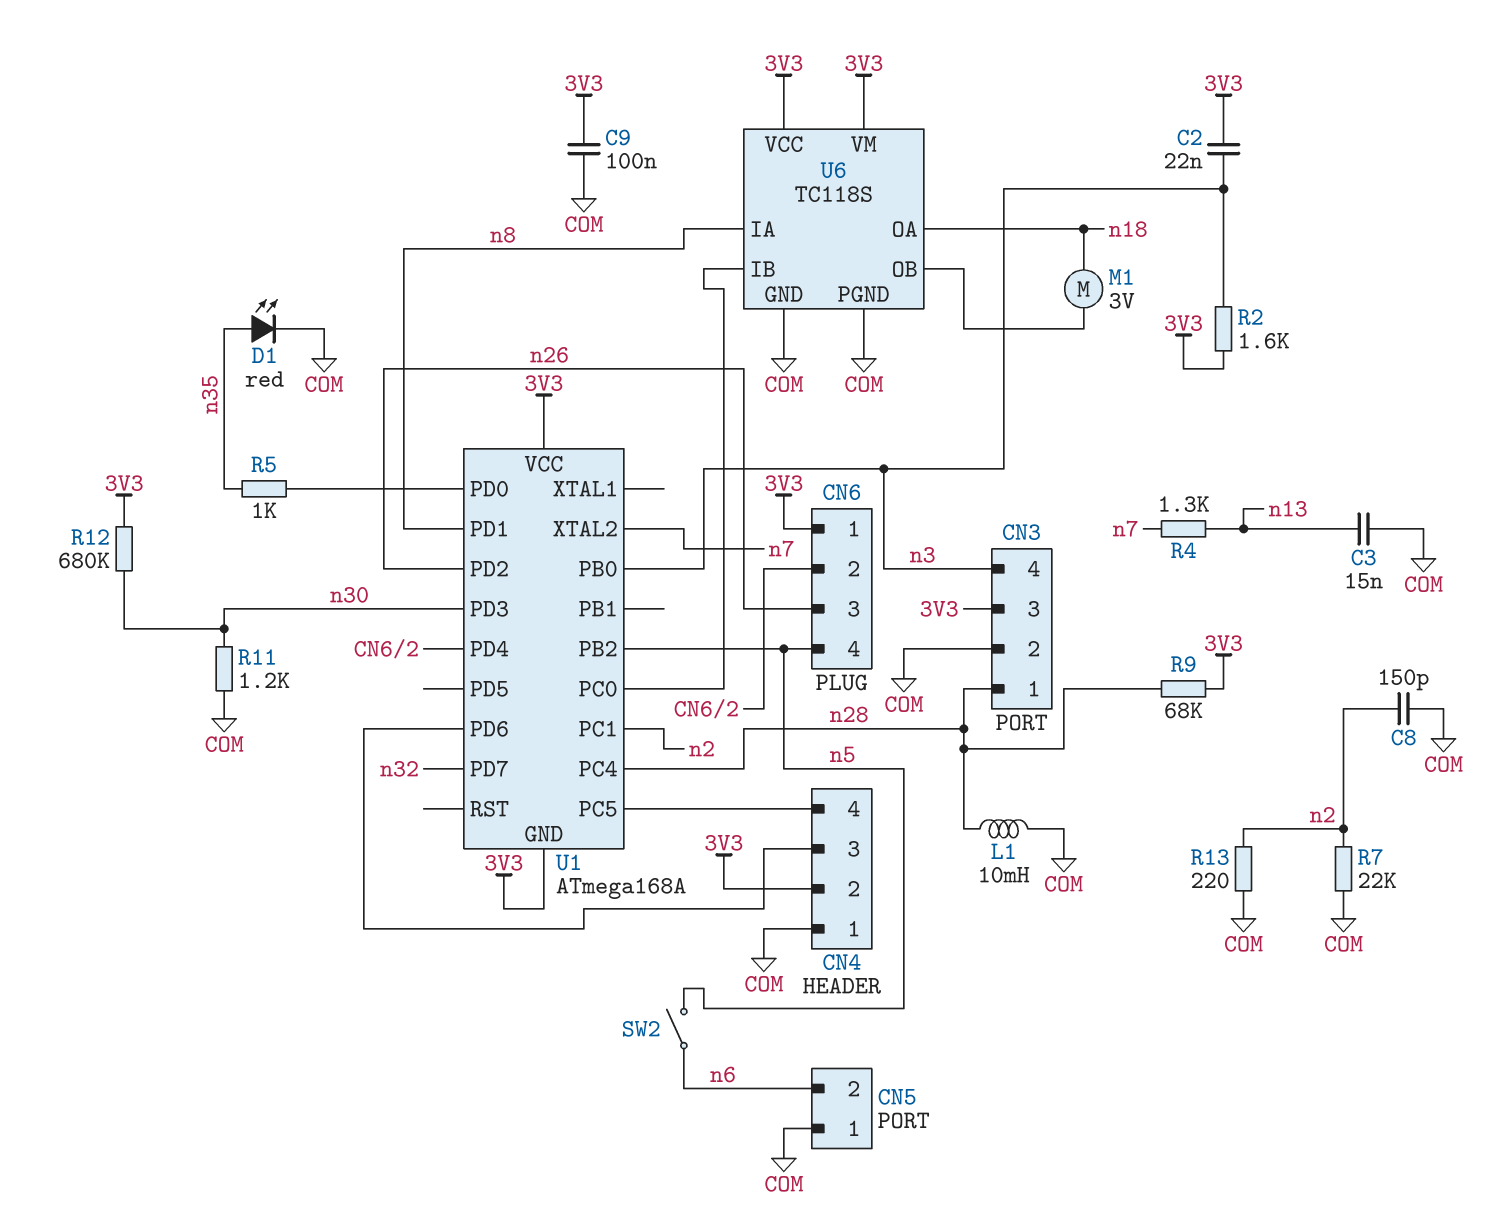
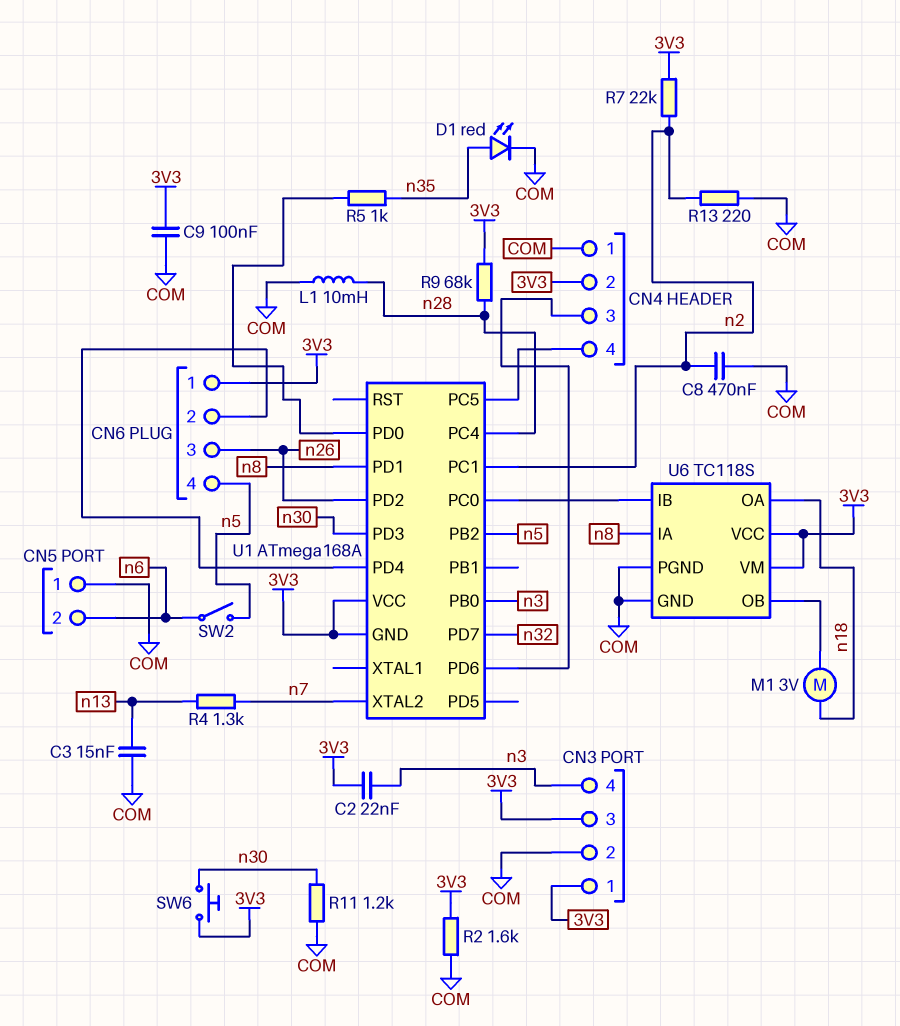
C8: 150pF (COM, n2) -> 470nF (COM, n2)
CN3 pin 1: n28 -> 3V3
R2: 1.6k (3V3, n3) -> 1.6k (3V3, COM)
R7: 22k (COM, n2) -> 22k (3V3, n2)
R12: 680k (3V3, n30) -> none
SW6: none -> button (3V3, n30)

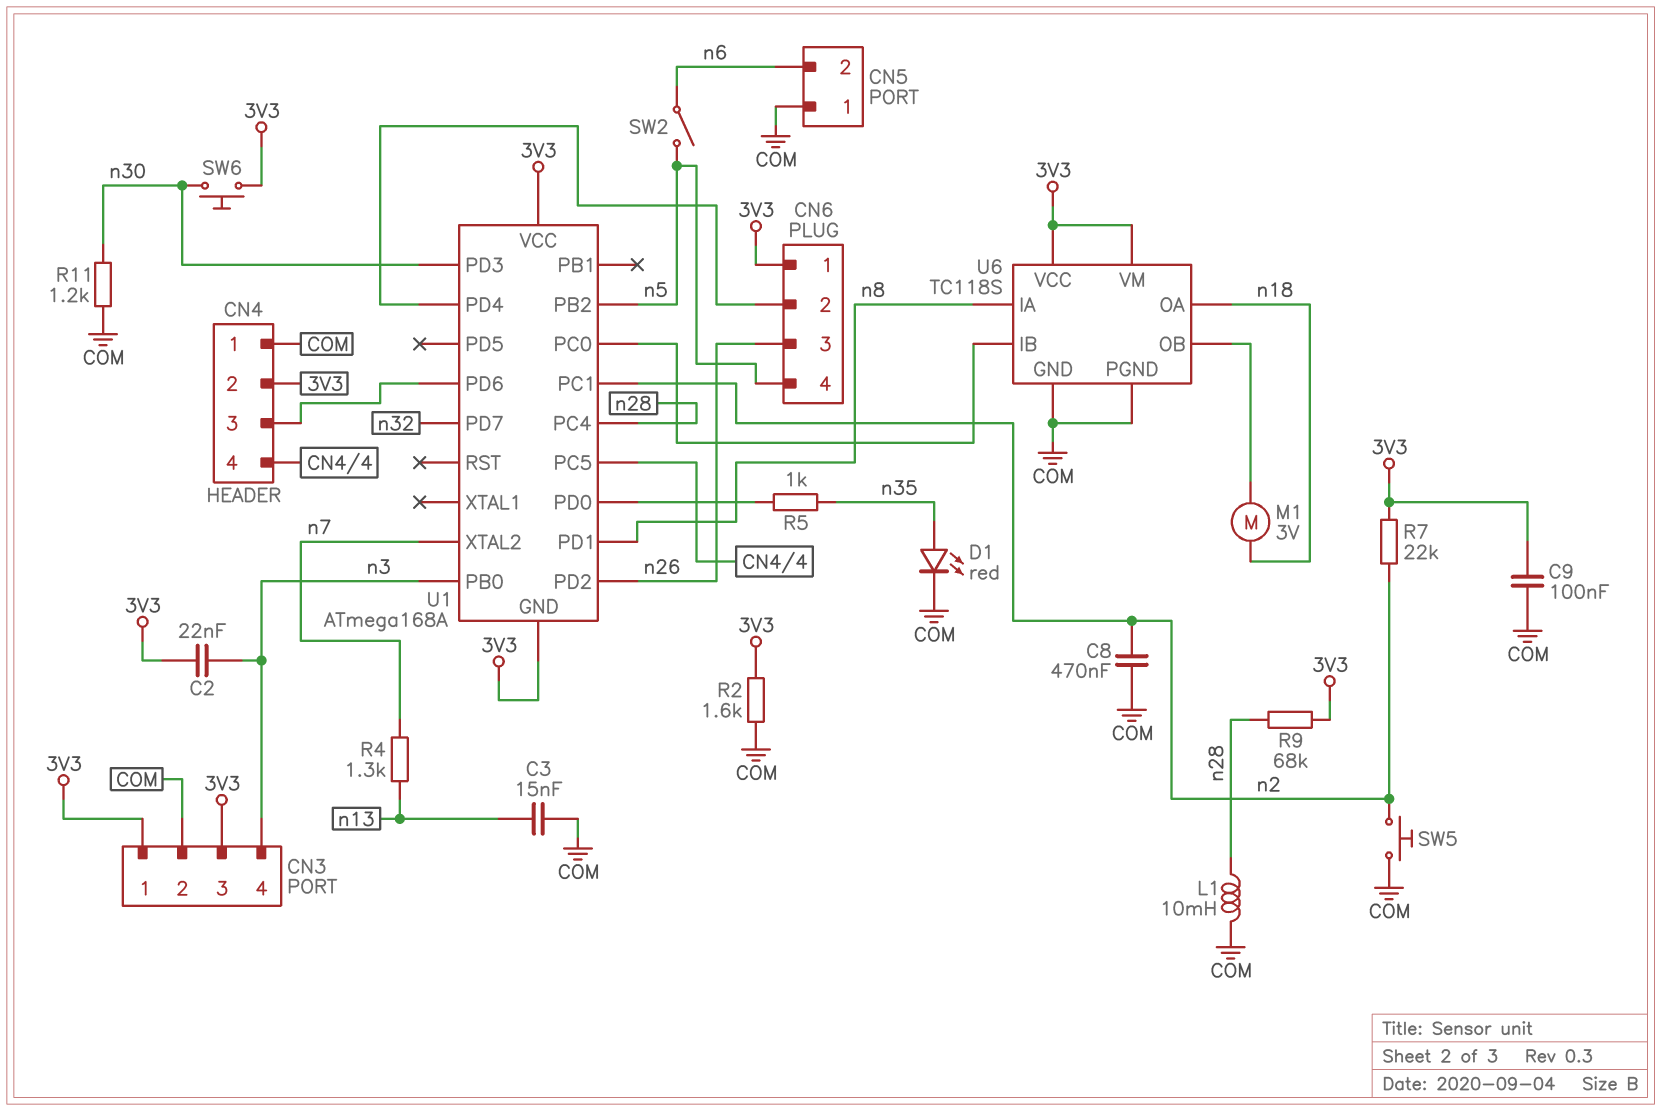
R13: 220 (COM, n2) -> none
SW5: none -> button (COM, n2)

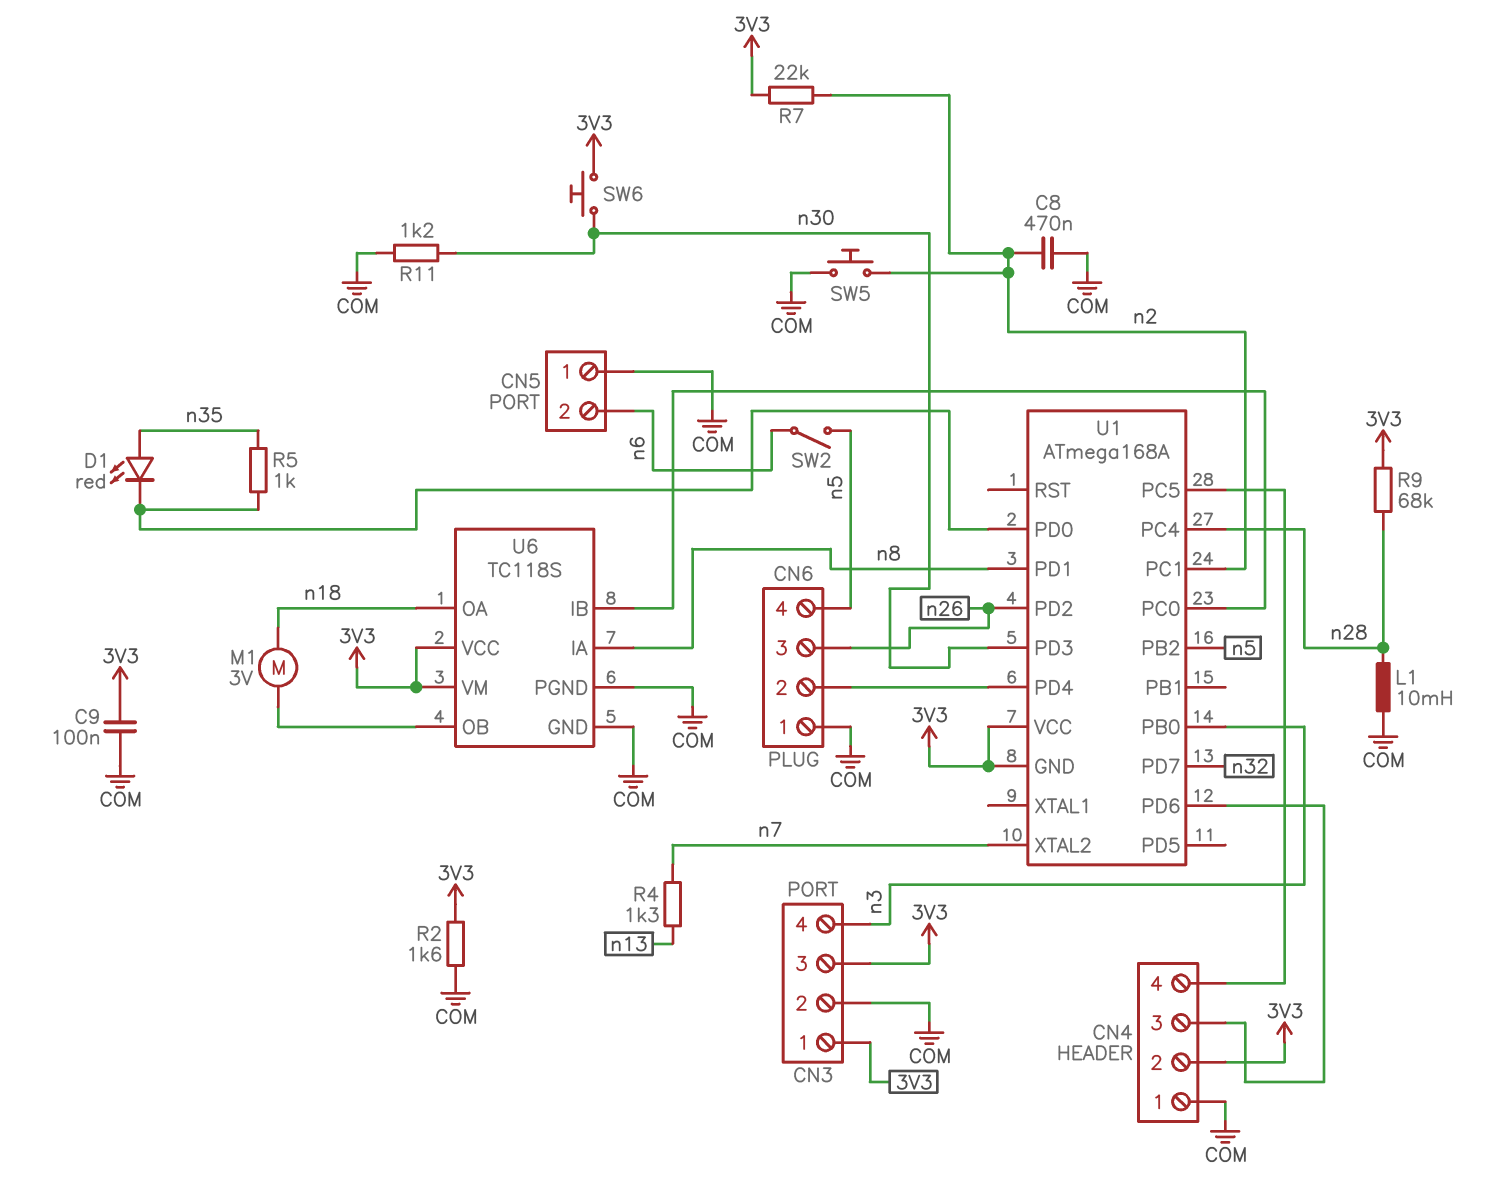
C2: 22nF (3V3, n3) -> none
C3: 15nF (COM, n13) -> none
CN6 pin 1: 3V3 -> COM
D1: LED red (A n35, K COM) -> LED red (A n35, K U1/PD0)

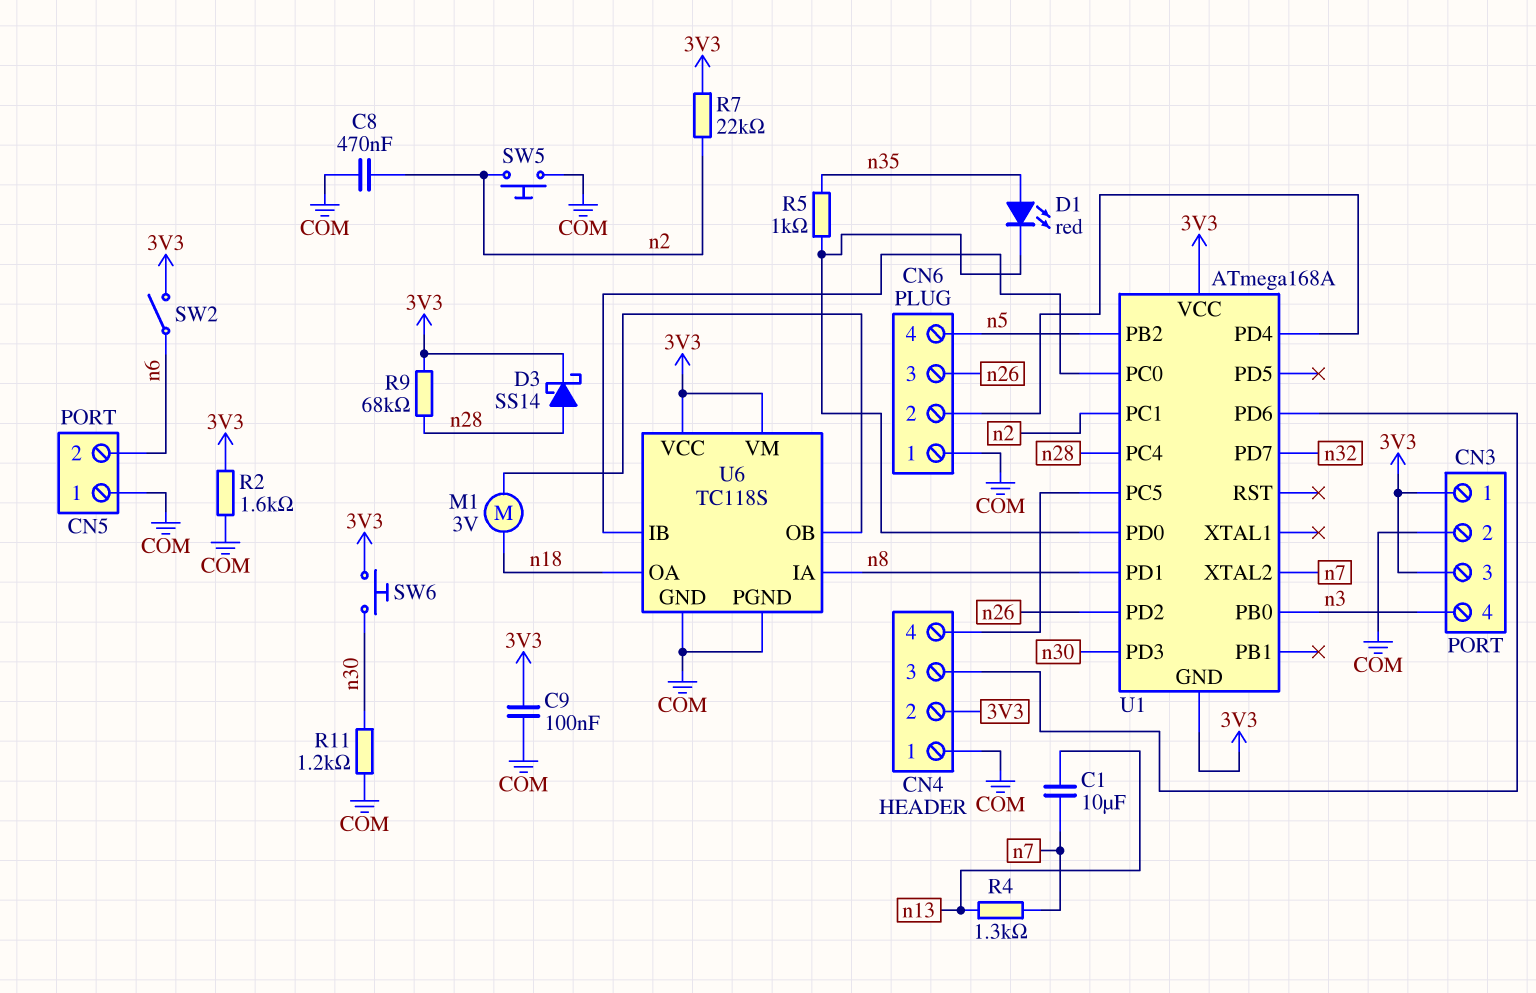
C1: none -> 10uF (n7, n13)
D3: none -> schottky SS14 (A n28, K 3V3)
L1: 10mH (COM, n28) -> none
SW2: switch (n5, n6) -> switch (3V3, n6)

